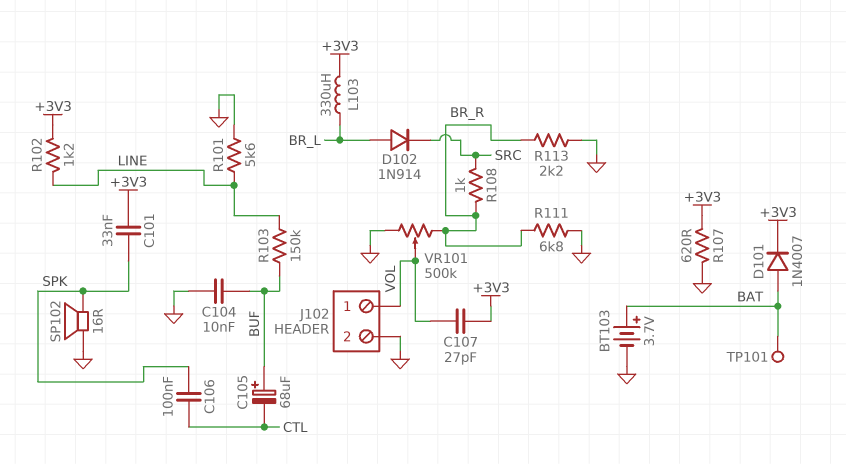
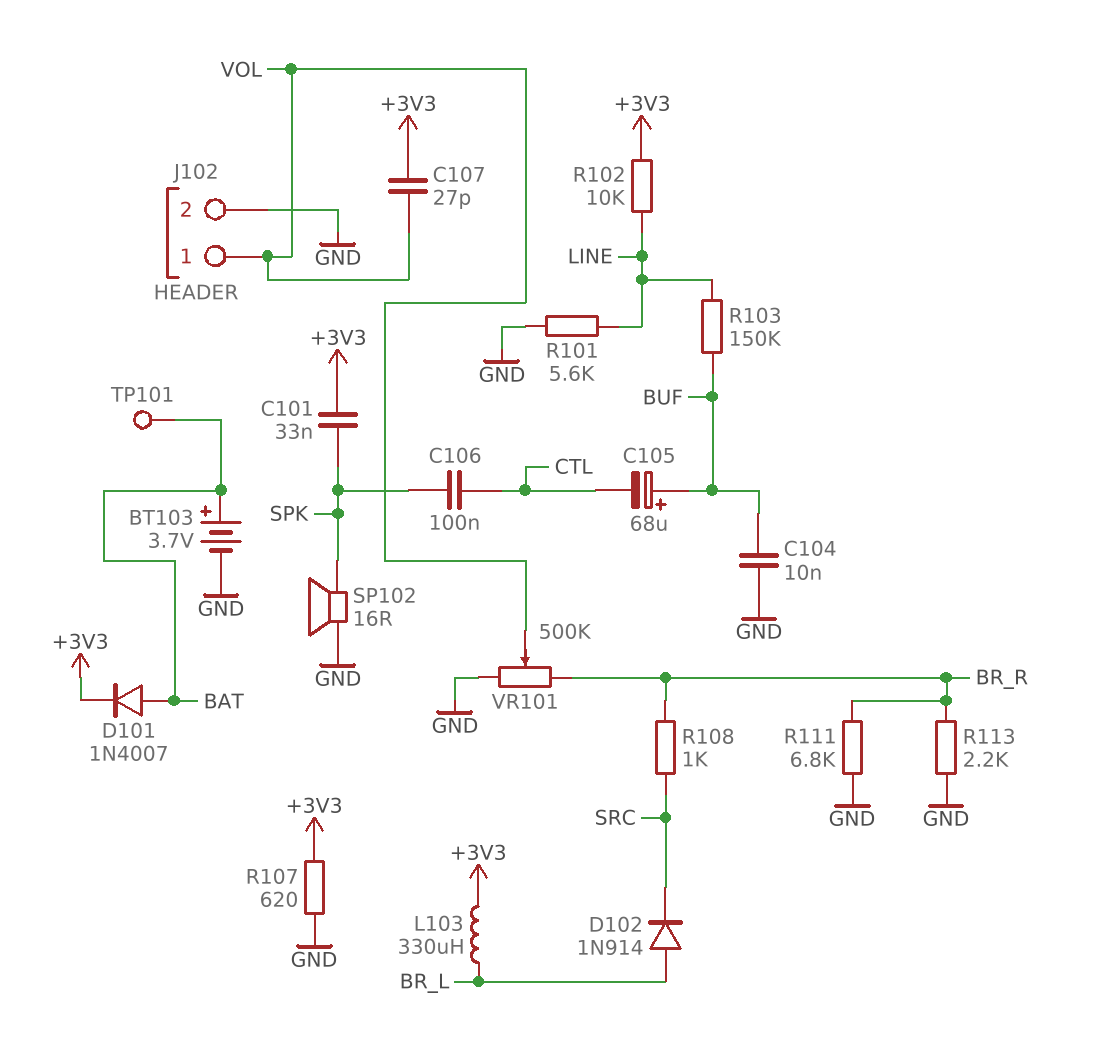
R102: 1.2k (+3V3, LINE) -> 10k (+3V3, LINE)

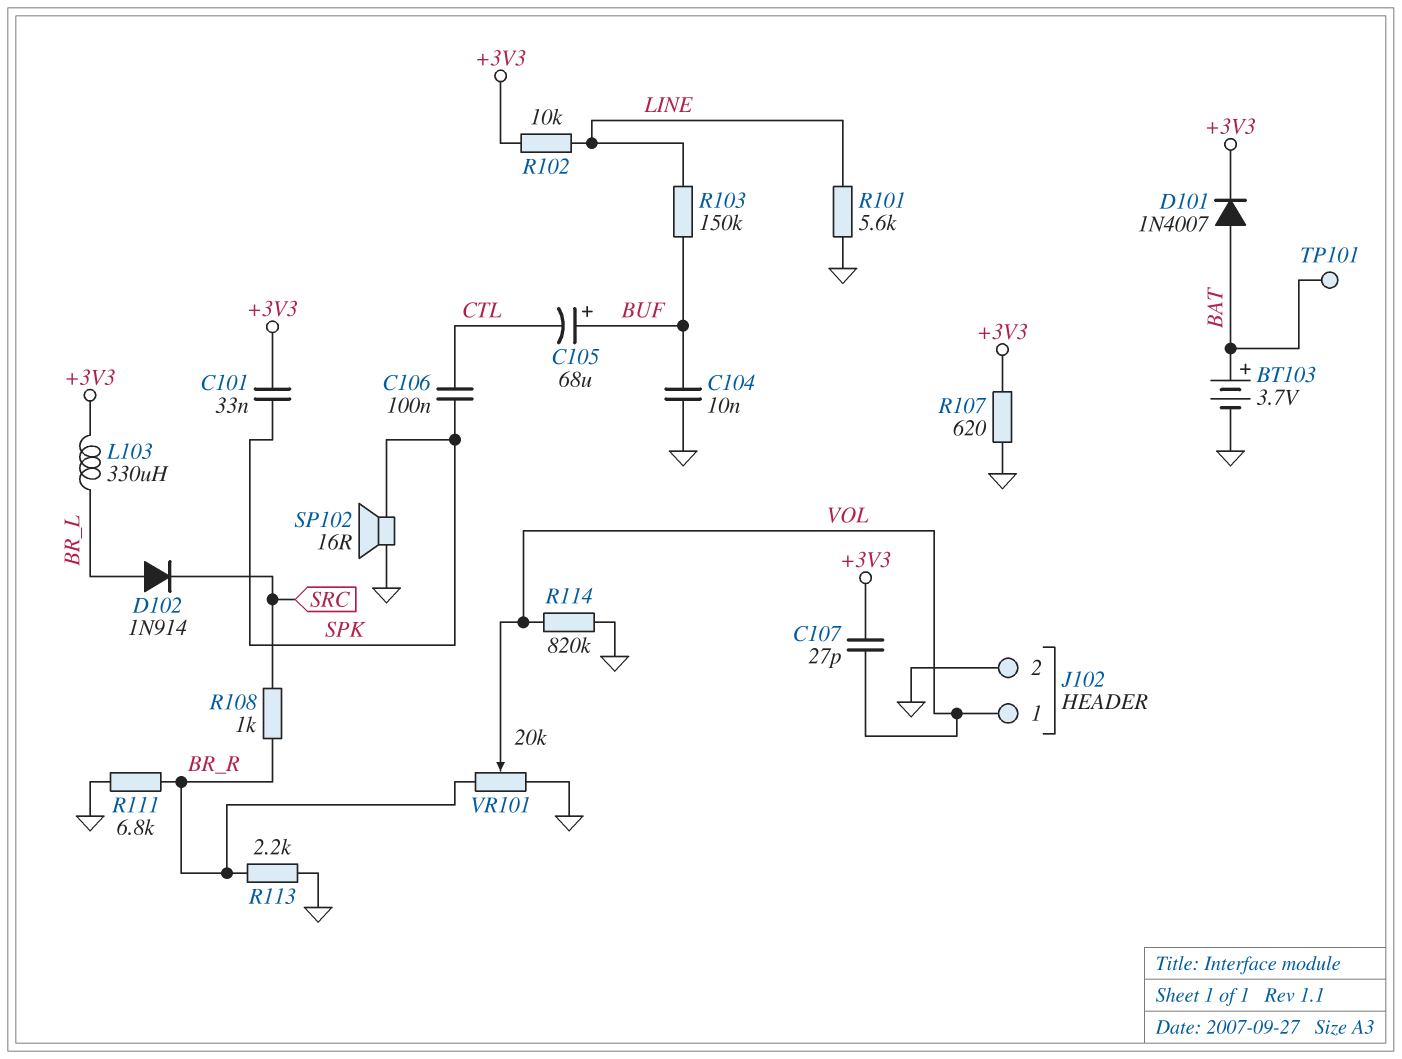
R114: none -> 820k (GND, VOL)
VR101: 500k (BR_R, GND, wiper VOL) -> 20k (BR_R, GND, wiper VOL)

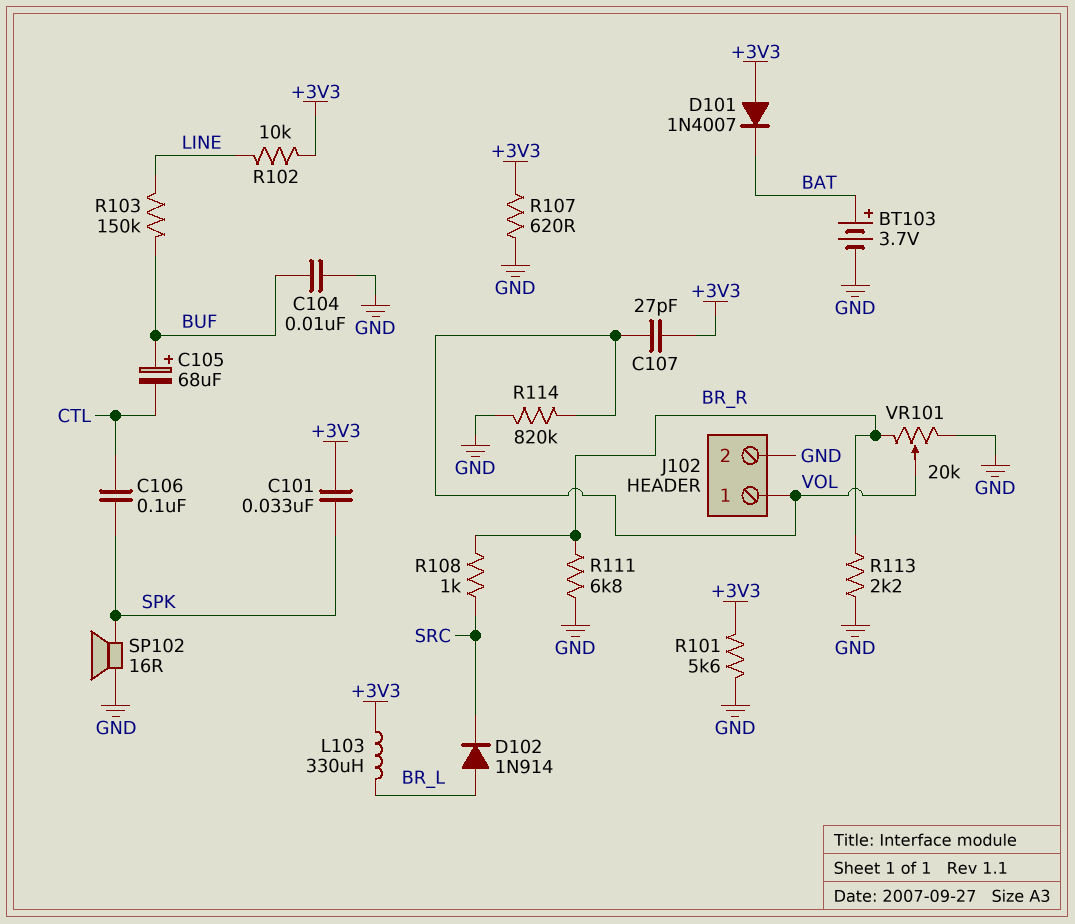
D101: diode 1N4007 (A BAT, K +3V3) -> diode 1N4007 (A +3V3, K BAT)
R101: 5.6k (GND, LINE) -> 5.6k (+3V3, GND)
TP101: test point (BAT) -> none

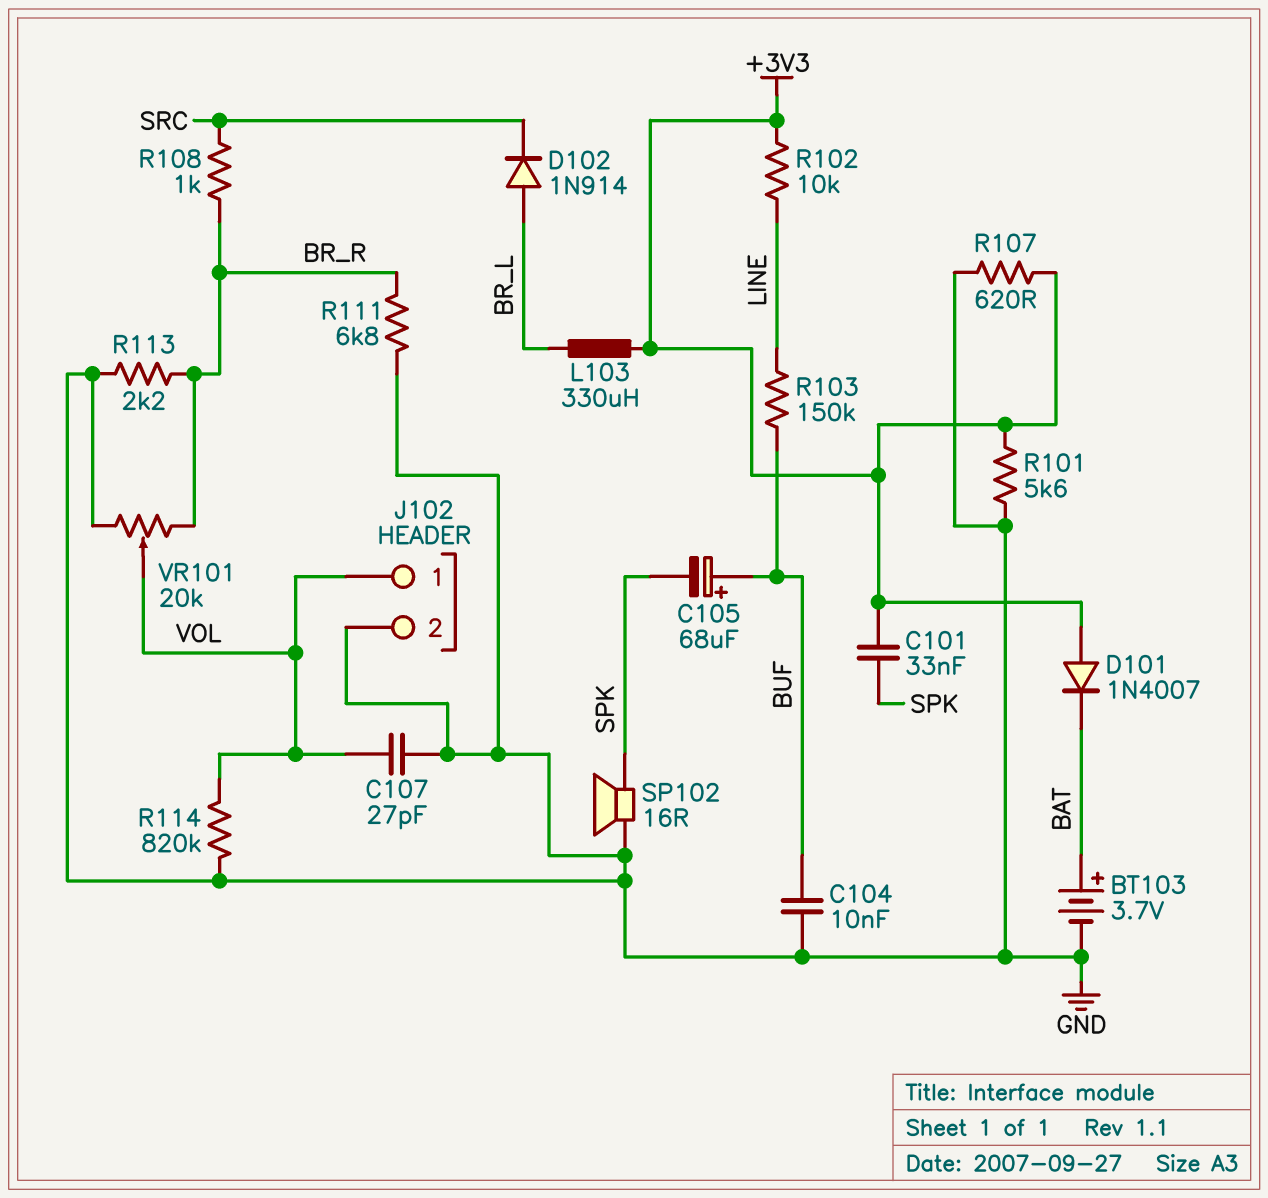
C105: 68uF (plus BUF, minus CTL) -> 68uF (plus BUF, minus SPK)
C106: 100nF (CTL, SPK) -> none
C107: 27pF (+3V3, VOL) -> 27pF (GND, VOL)

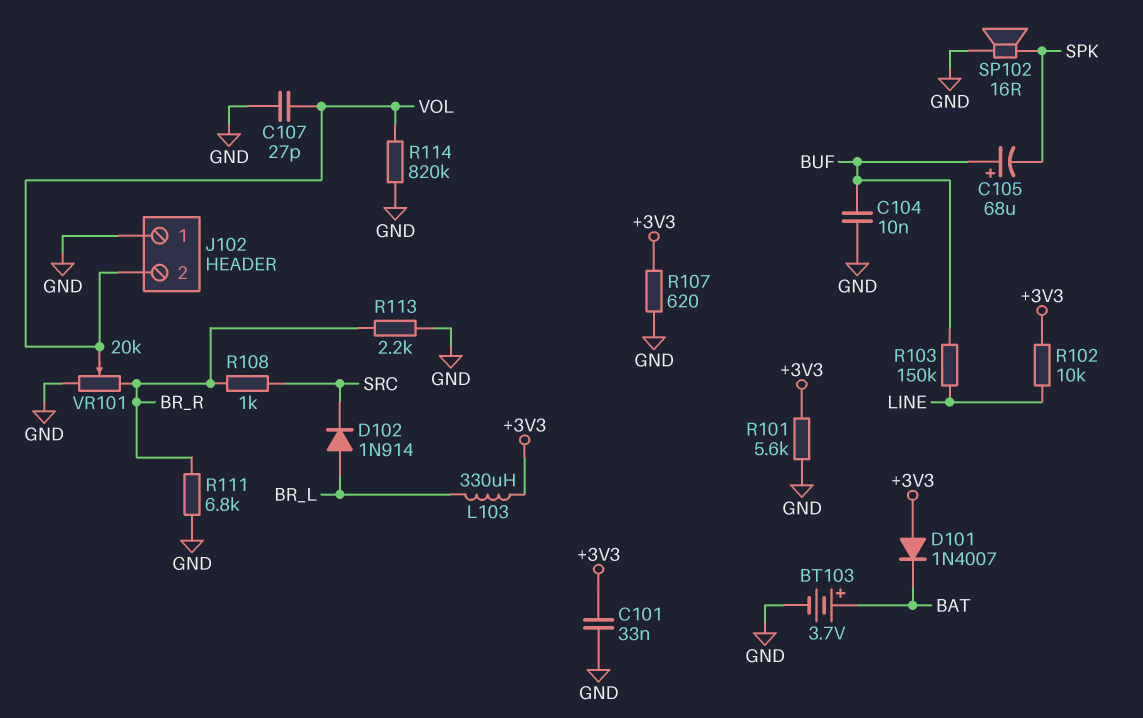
C101: 33nF (+3V3, SPK) -> 33nF (+3V3, GND)
J102 pin 1: VOL -> GND
J102 pin 2: GND -> VOL

